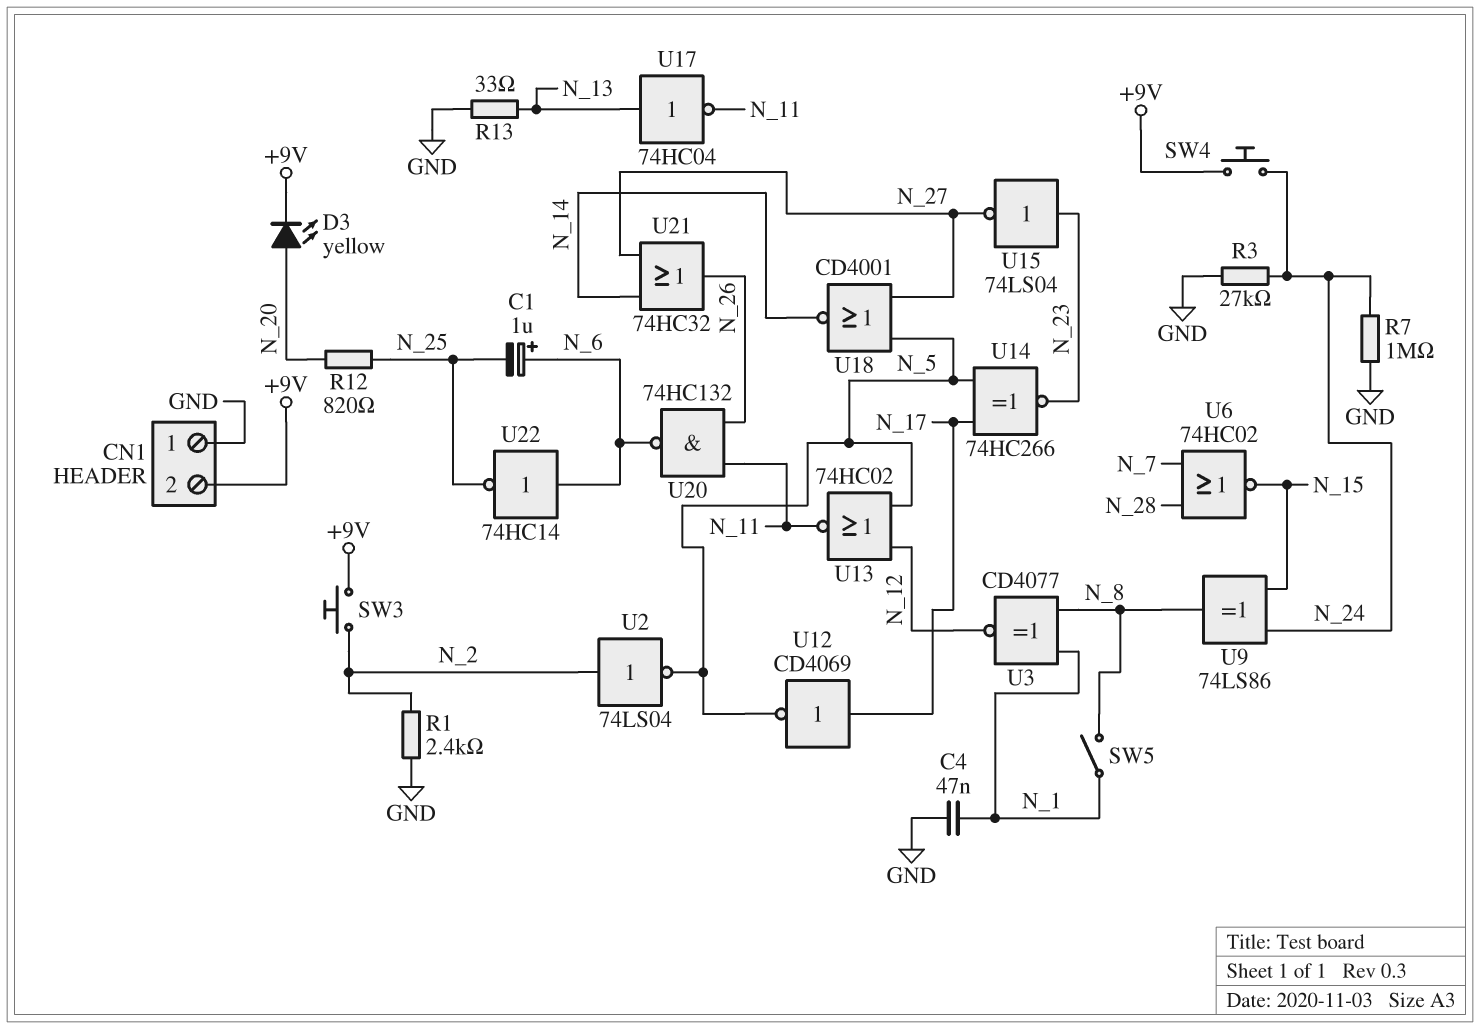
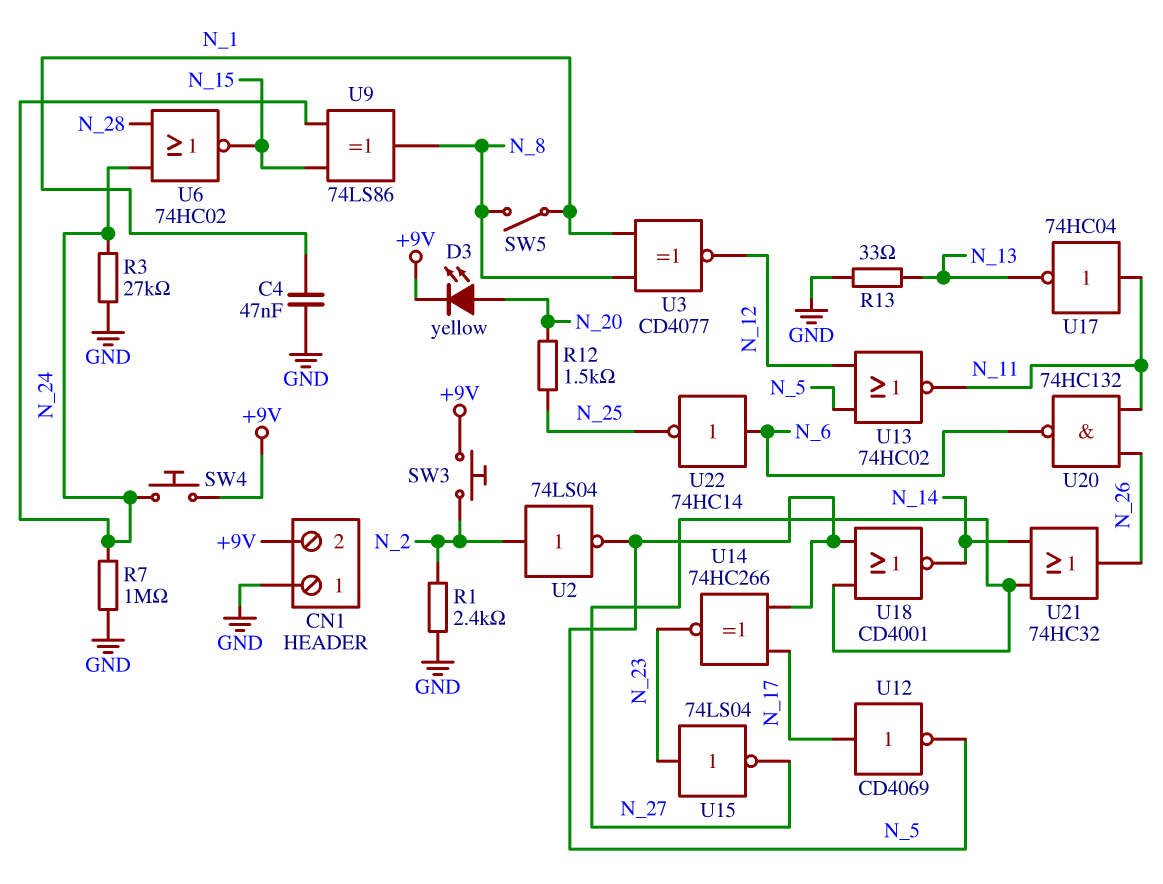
C1: 1uF (plus N_6, minus N_25) -> none
R12: 820 (N_20, N_25) -> 1.5k (N_20, N_25)
U6: NOR 74HC02 (in N_7, in N_28, out N_15) -> NOR 74HC02 (in N_24, in N_28, out N_15)
U17: NOT 74HC04 (in N_13, out N_11) -> NOT 74HC04 (in N_11, out N_13)

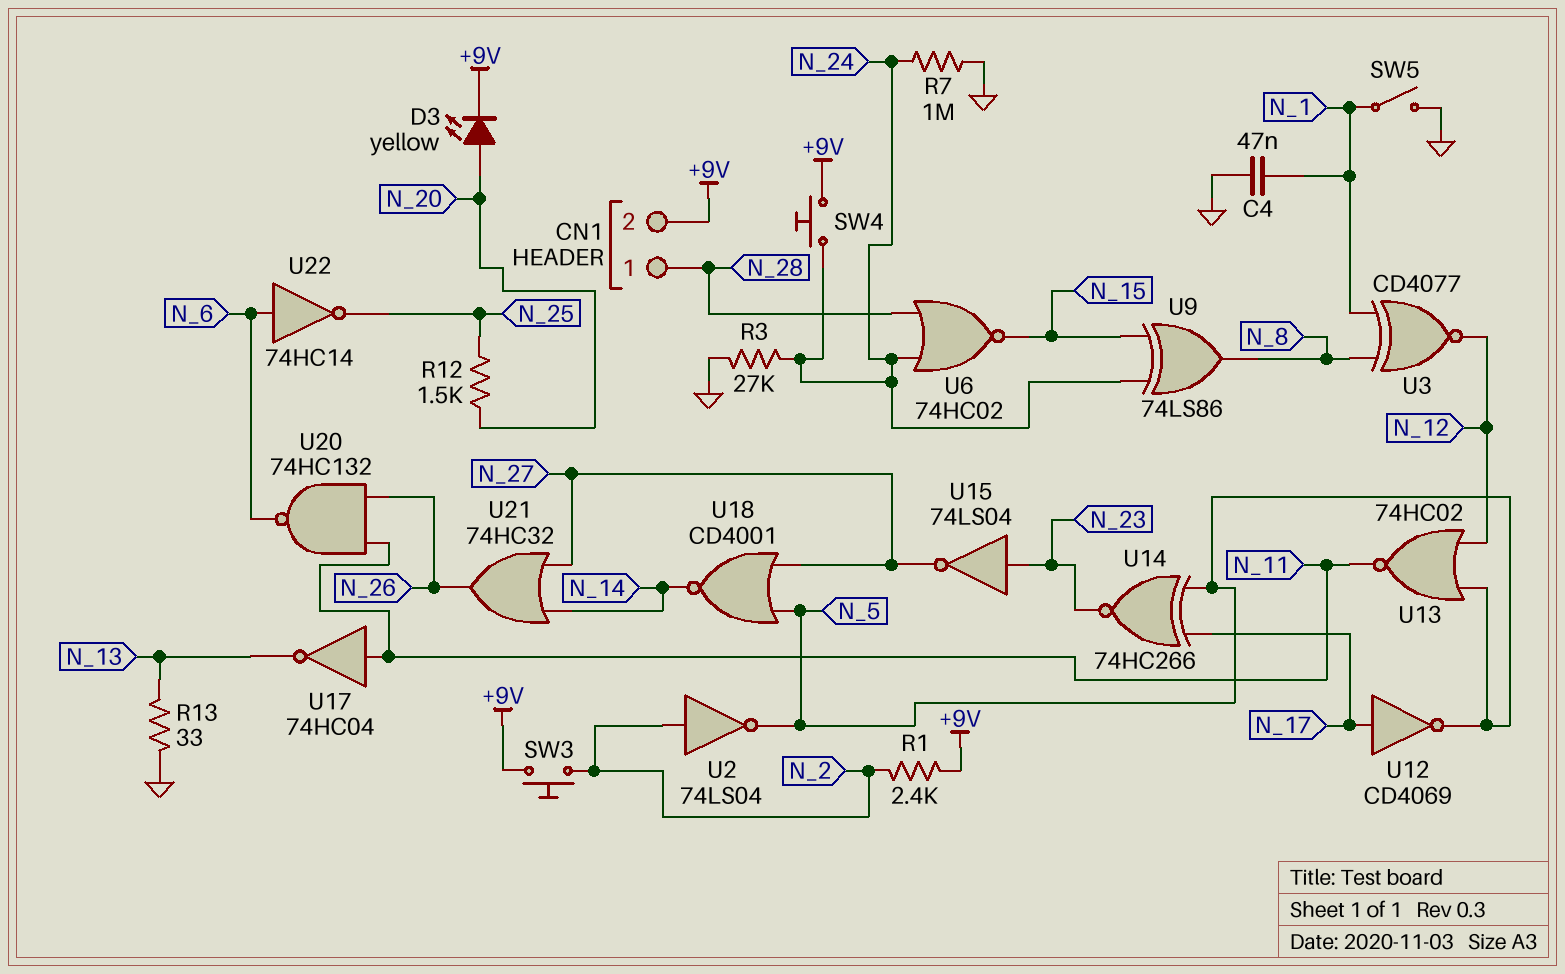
CN1 pin 1: GND -> N_28
R1: 2.4k (GND, N_2) -> 2.4k (+9V, N_2)
SW5: switch (N_1, N_8) -> switch (GND, N_1)

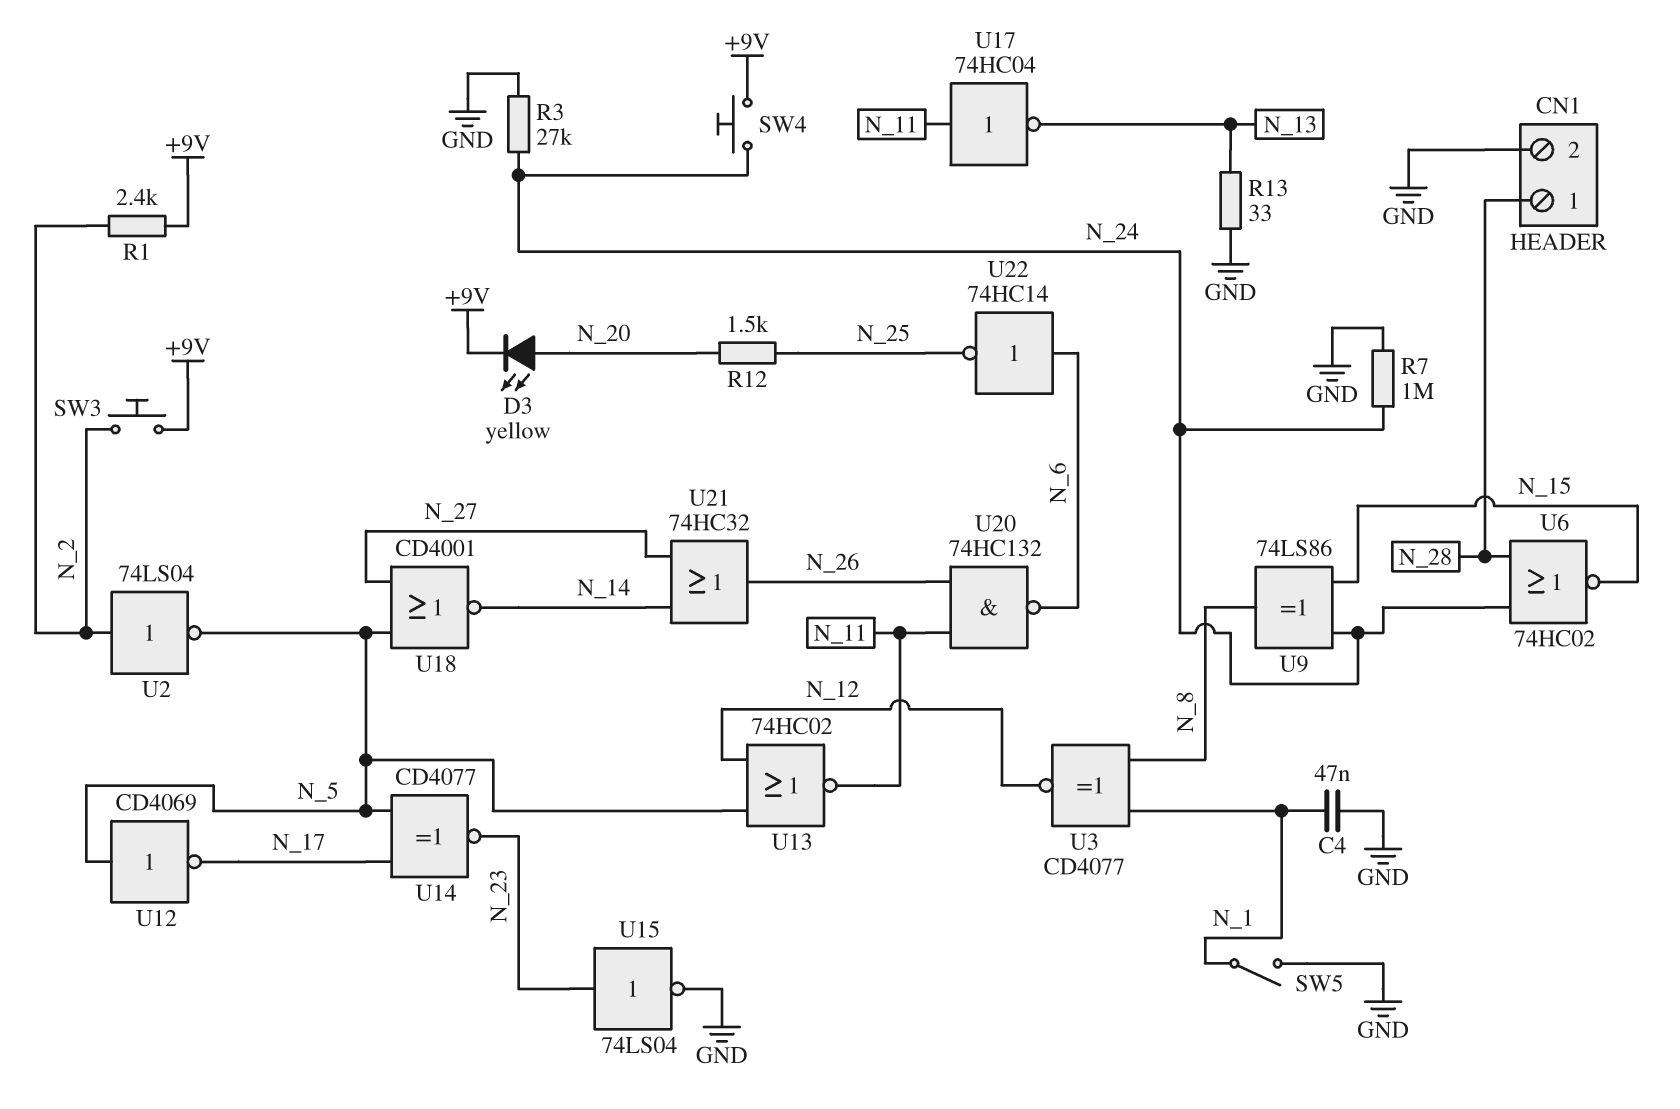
CN1 pin 2: +9V -> GND
U12: NOT CD4069 (in N_17, out N_5) -> NOT CD4069 (in N_5, out N_17)
U14: XNOR 74HC266 (in N_5, in N_17, out N_23) -> XNOR CD4077 (in N_5, in N_17, out N_23)
U15: NOT 74LS04 (in N_23, out N_27) -> NOT 74LS04 (in N_23, out GND)

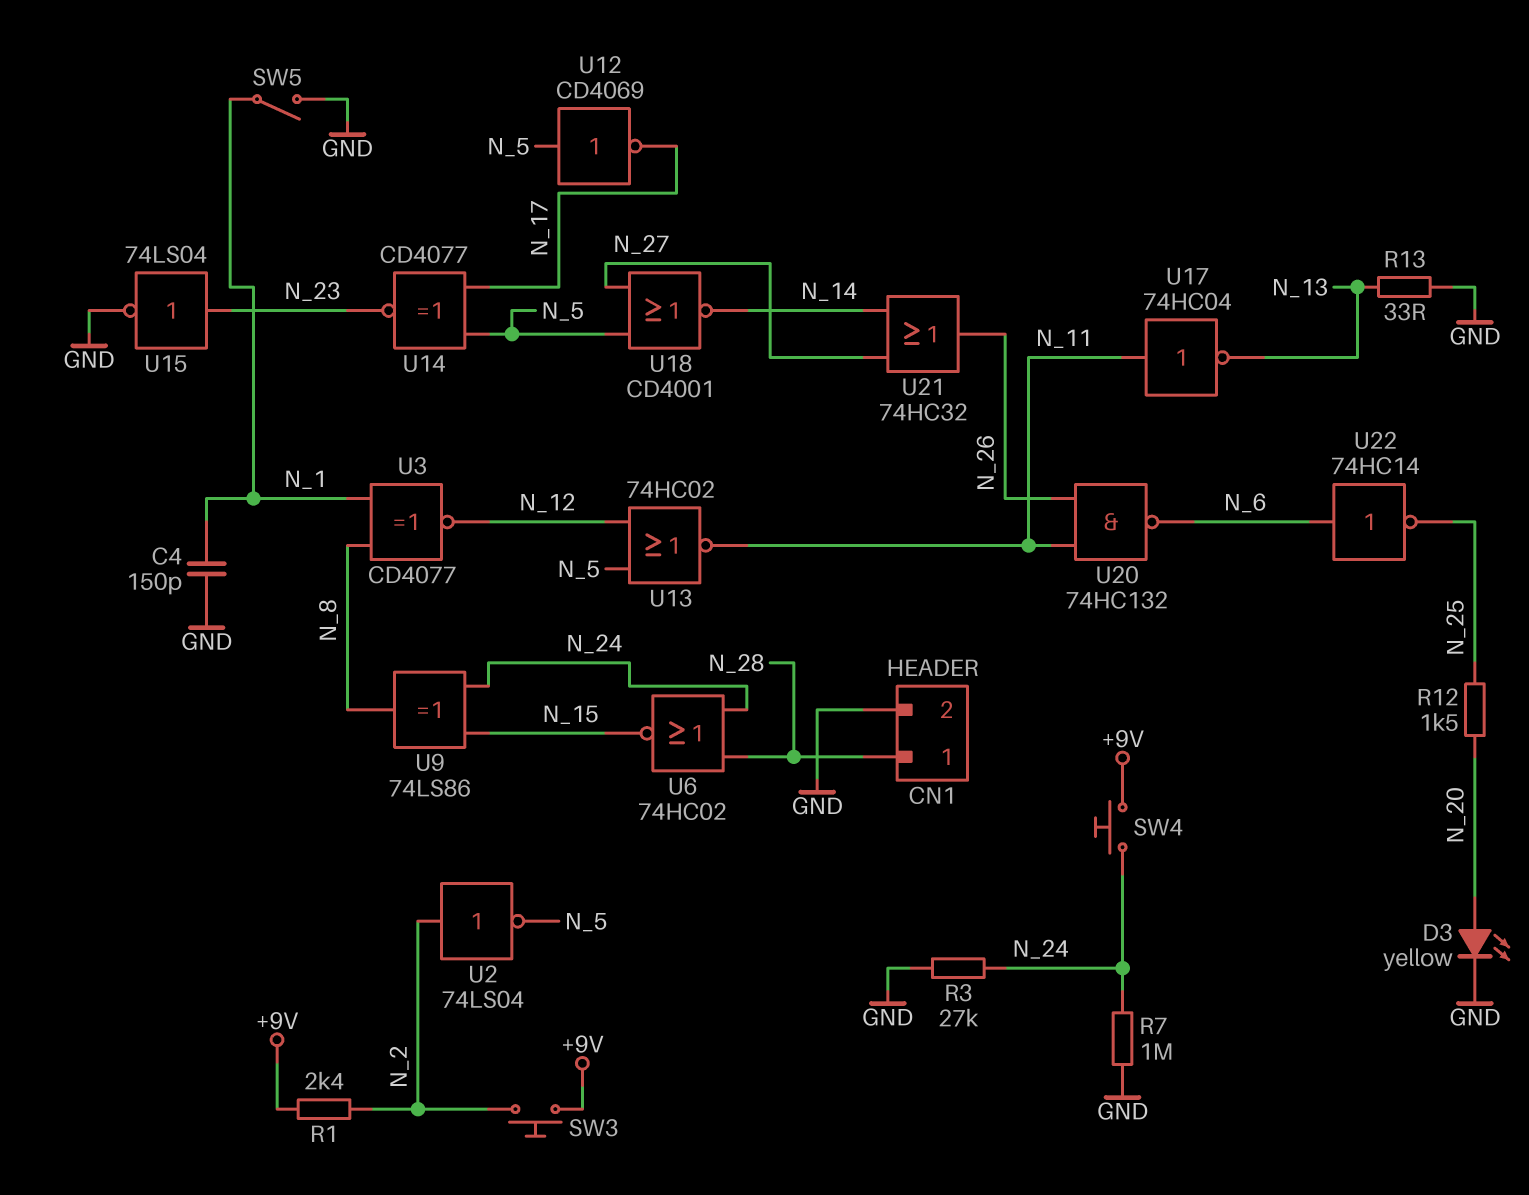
C4: 47nF (GND, N_1) -> 150pF (GND, N_1)
D3: LED yellow (A N_20, K +9V) -> LED yellow (A N_20, K GND)

